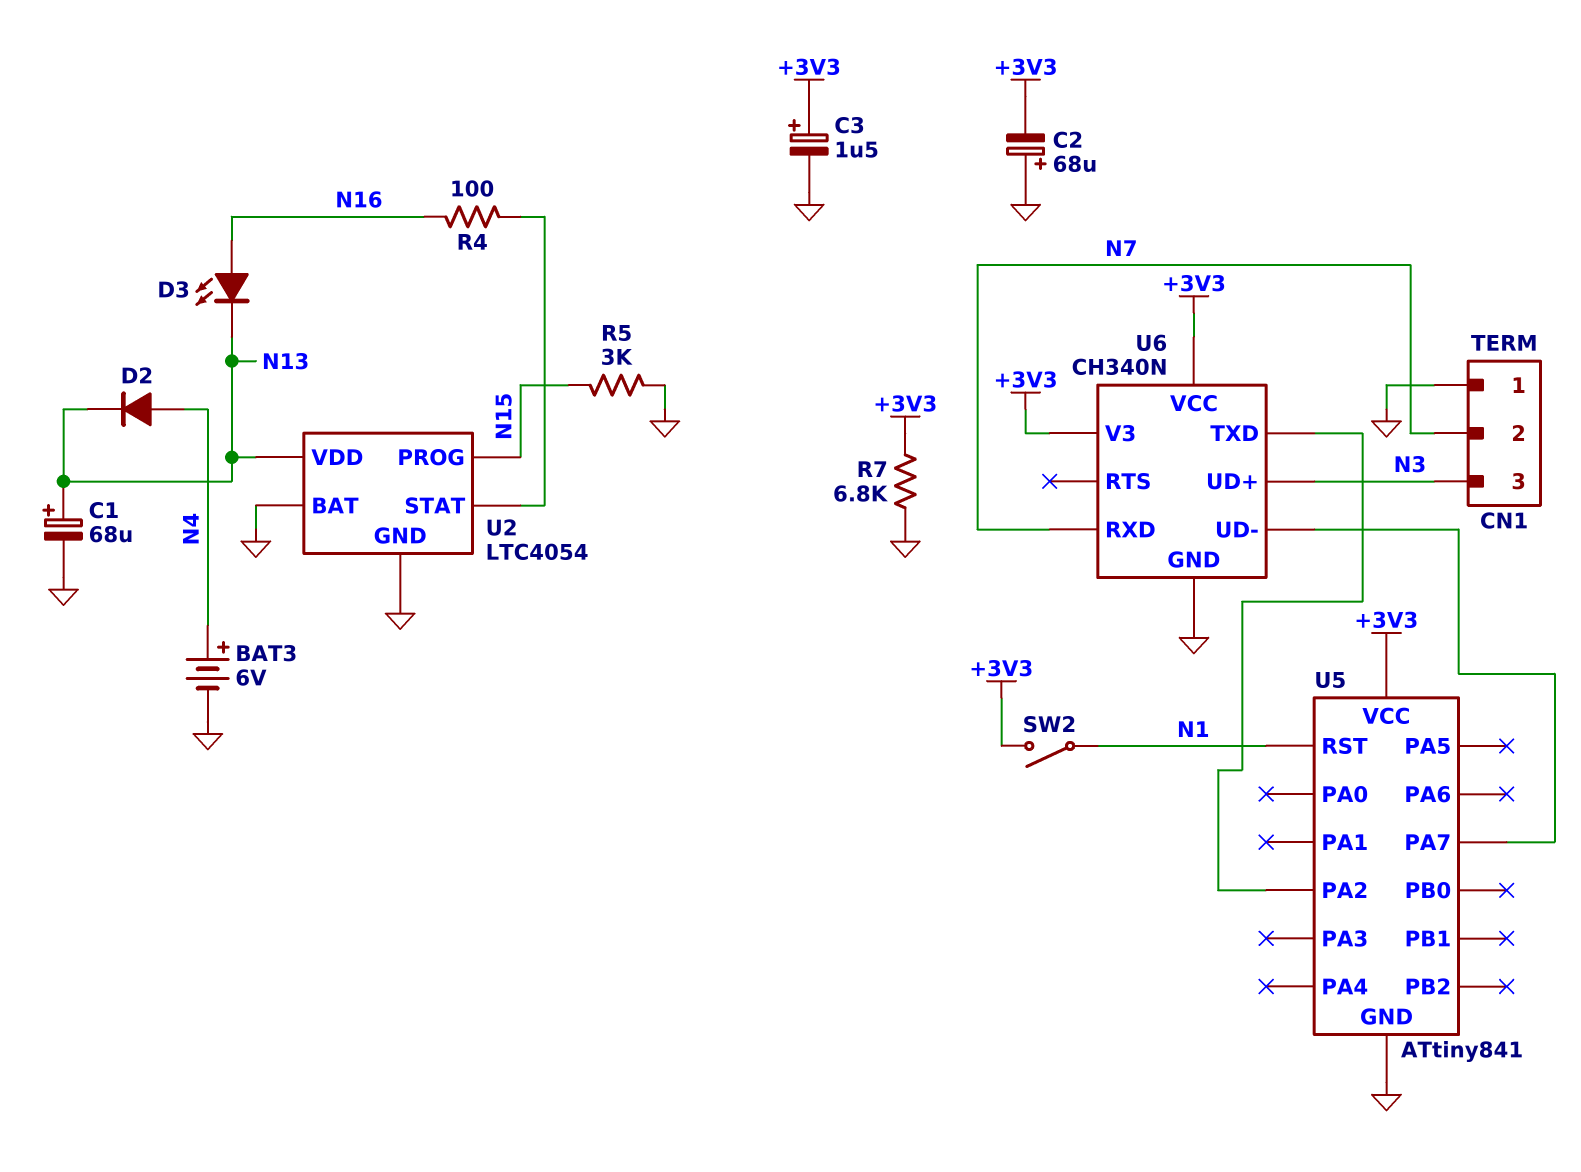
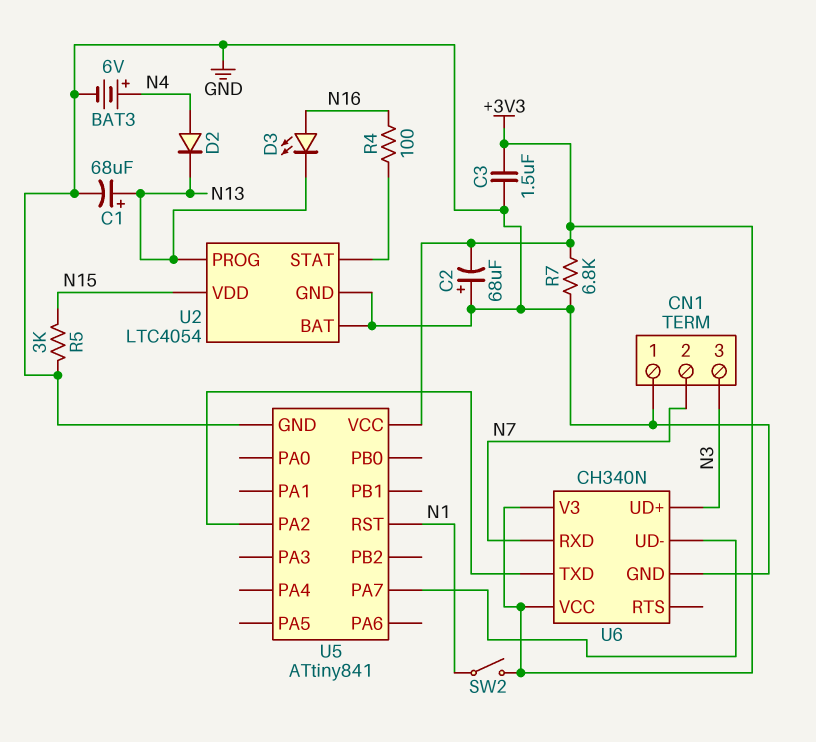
C3: 1.5uF (plus +3V3, minus GND) -> 1.5uF (+3V3, GND)
U2 pin PROG: N15 -> N13
U2 pin VDD: N13 -> N15

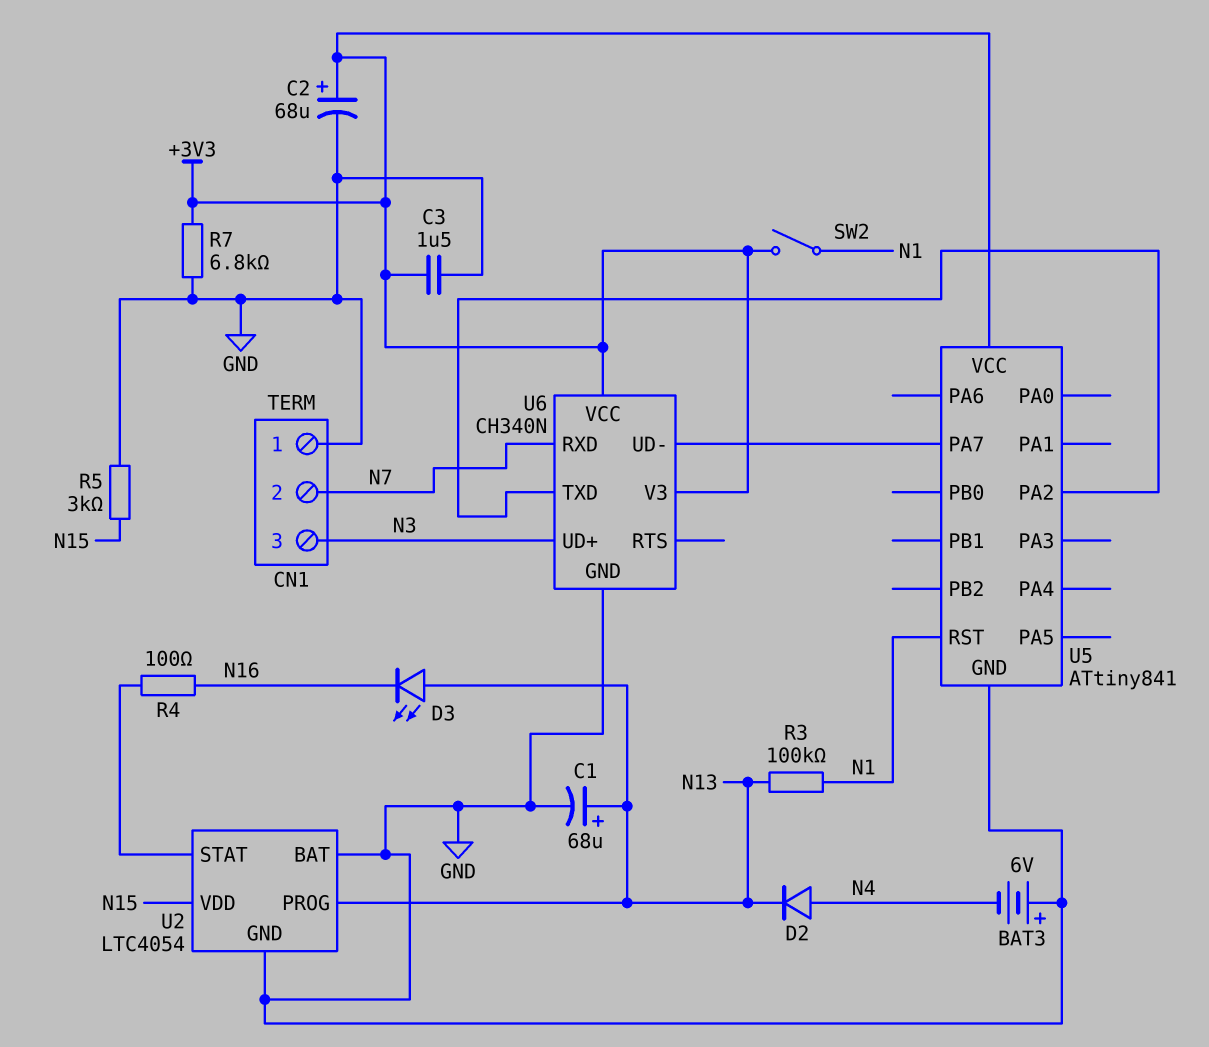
BAT3: 6V (plus N4, minus GND) -> 6V (plus GND, minus N4)
C2: 68uF (plus GND, minus +3V3) -> 68uF (plus +3V3, minus GND)
D3: LED (A N16, K N13) -> LED (A N13, K N16)
R3: none -> 100k (N1, N13)

